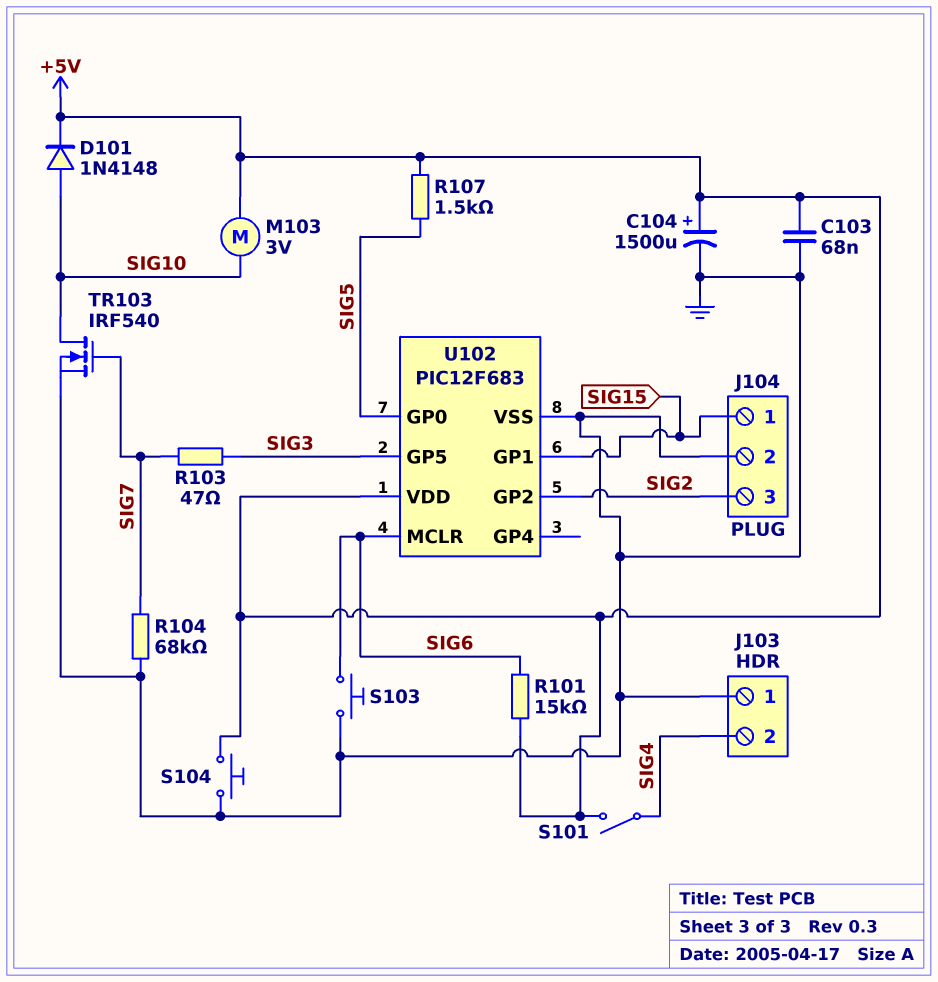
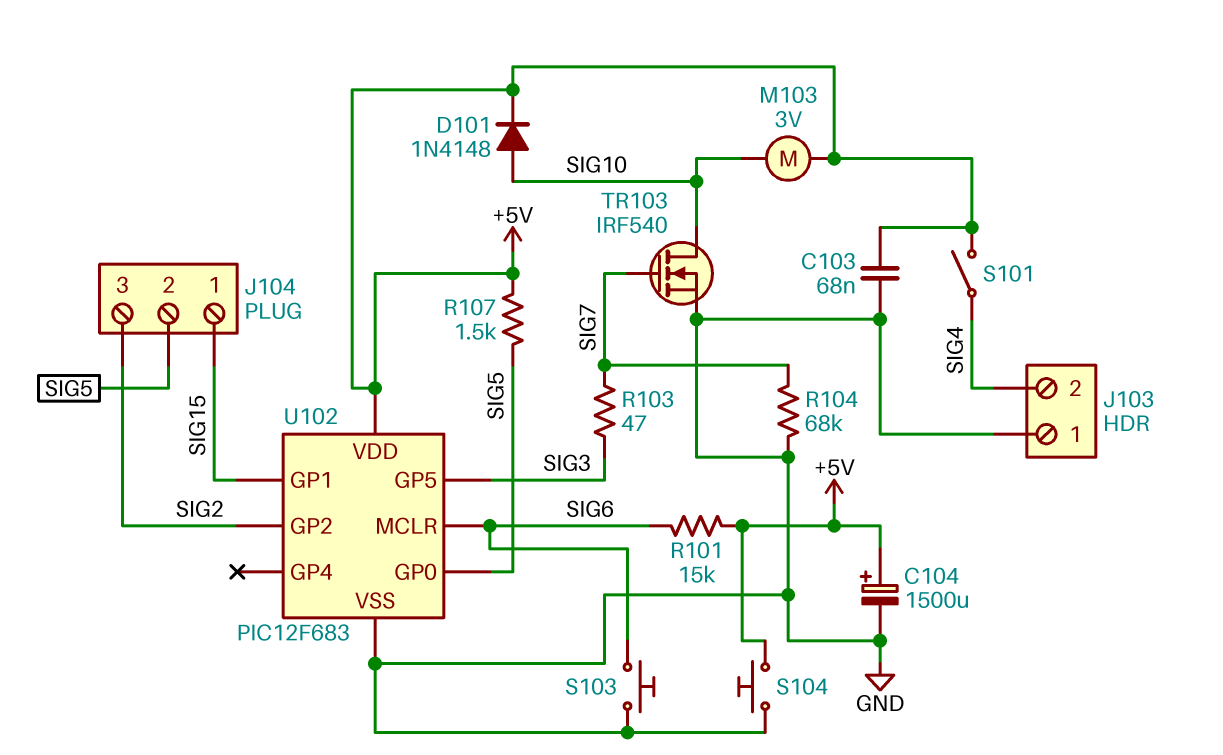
J104 pin 2: GND -> SIG5

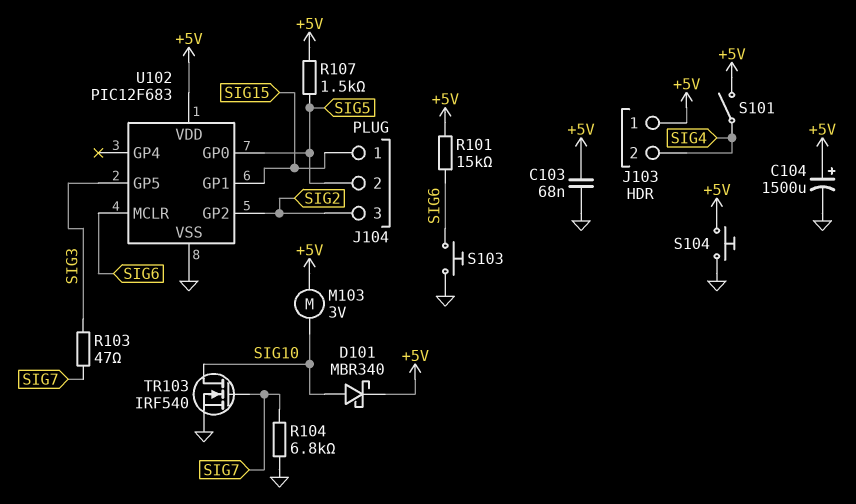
D101: diode 1N4148 (A SIG10, K +5V) -> schottky MBR340 (A SIG10, K +5V)
J103 pin 1: GND -> +5V
R104: 68k (GND, SIG7) -> 6.8k (GND, SIG7)

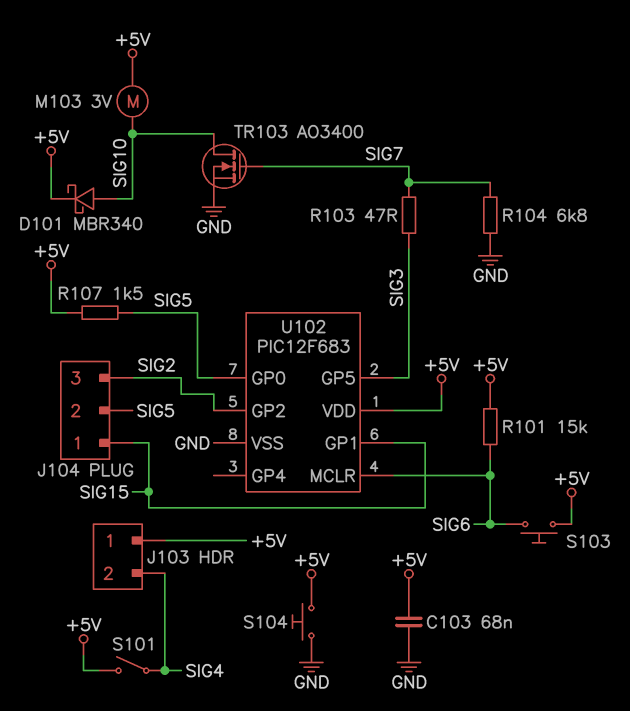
C104: 1500uF (plus +5V, minus GND) -> none
S103: button (GND, SIG6) -> button (+5V, SIG6)
TR103: NMOS IRF540 (G SIG7, D SIG10, S GND) -> NMOS AO3400 (G SIG7, D SIG10, S GND)

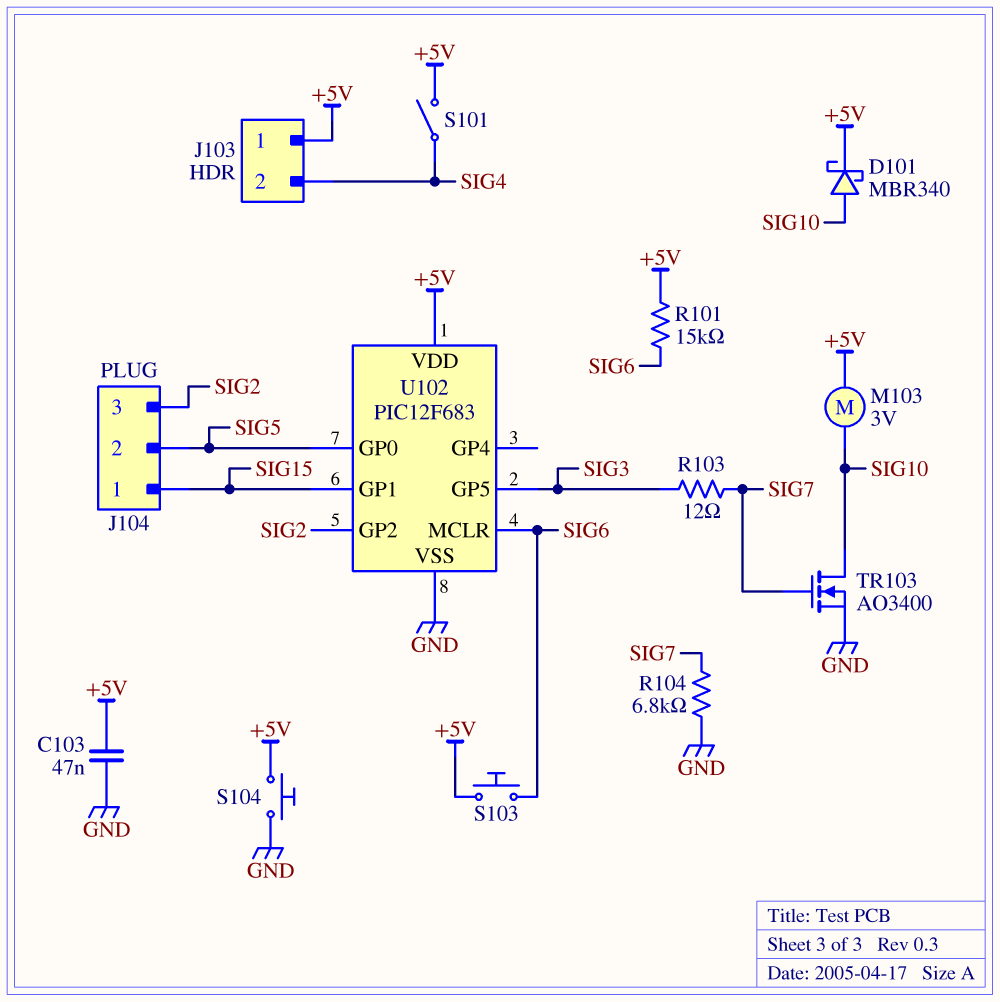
C103: 68nF (+5V, GND) -> 47nF (+5V, GND)
R103: 47 (SIG3, SIG7) -> 12 (SIG3, SIG7)
R107: 1.5k (+5V, SIG5) -> none

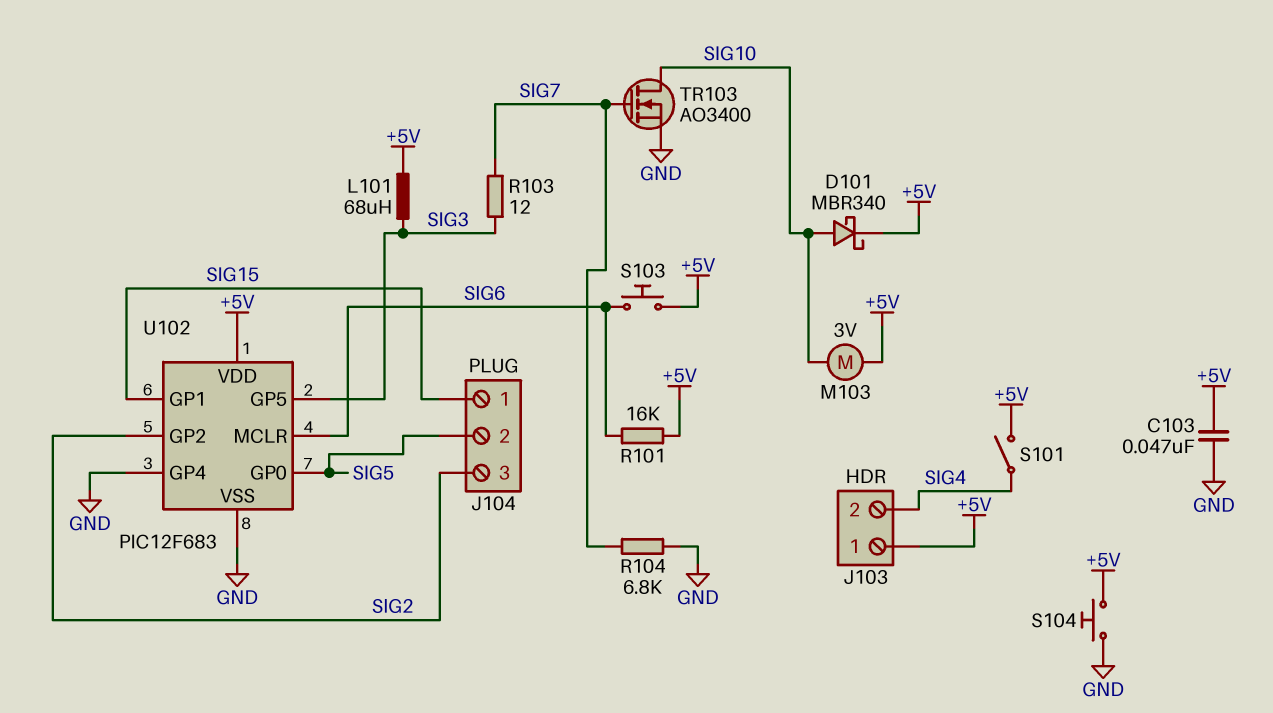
L101: none -> 68uH (+5V, SIG3)
R101: 15k (+5V, SIG6) -> 16k (+5V, SIG6)
U102 pin GP4: none -> GND

